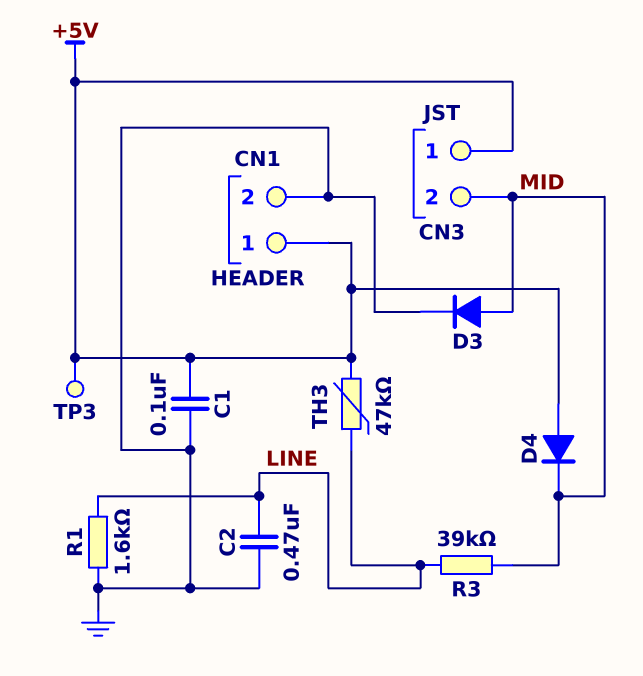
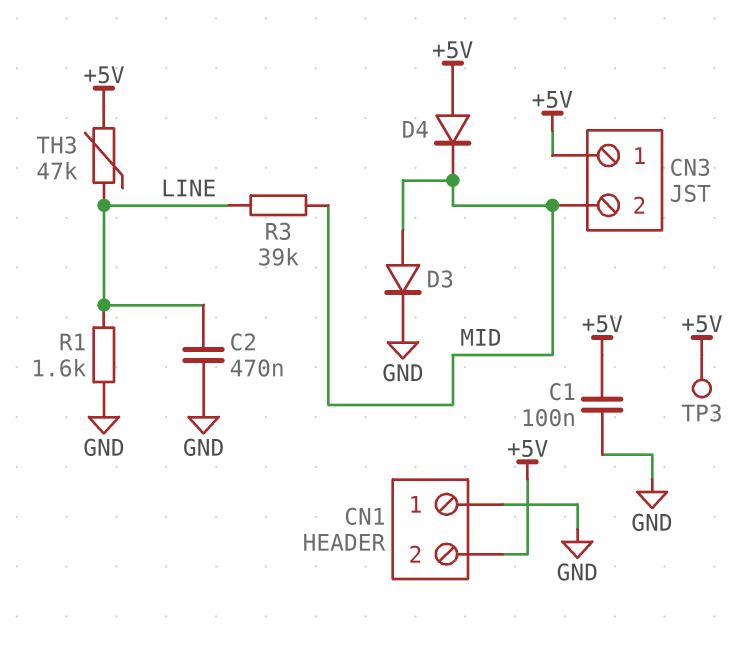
CN1 pin 1: +5V -> GND
CN1 pin 2: GND -> +5V

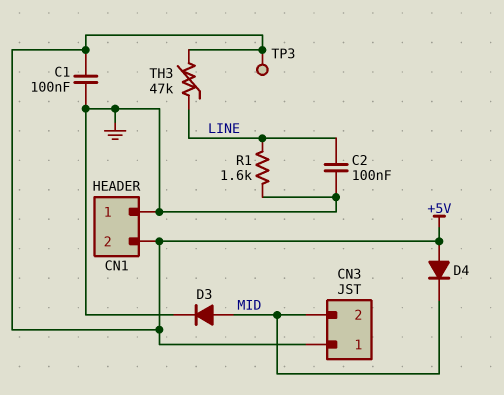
C2: 470nF (GND, LINE) -> 100nF (GND, LINE)
R3: 39k (LINE, MID) -> none

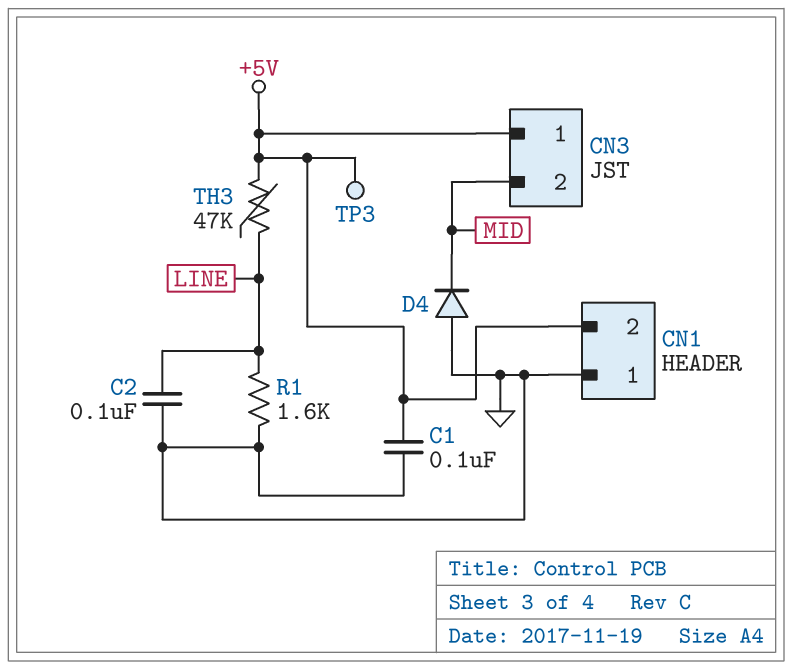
D3: diode (A MID, K GND) -> none
D4: diode (A +5V, K MID) -> diode (A GND, K MID)

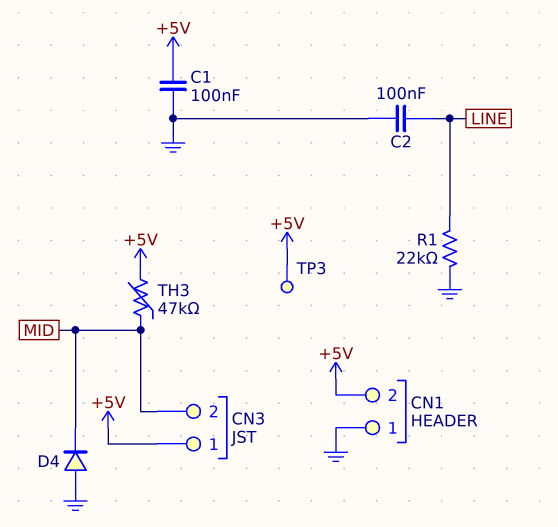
R1: 1.6k (GND, LINE) -> 22k (GND, LINE)
TH3: 47k (+5V, LINE) -> 47k (+5V, MID)

